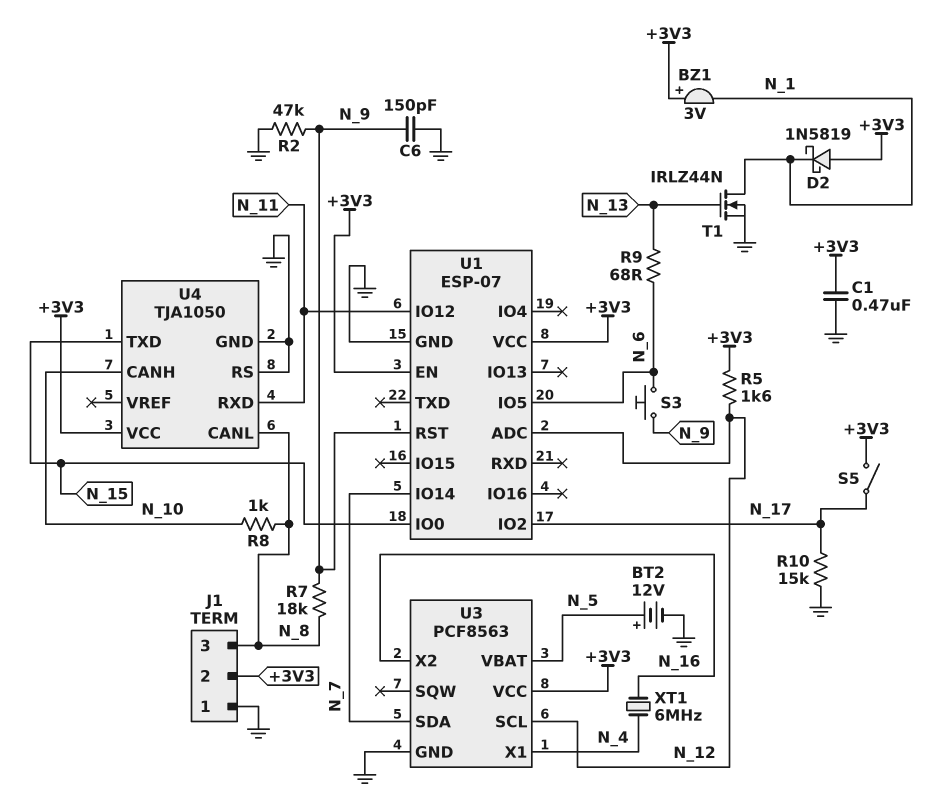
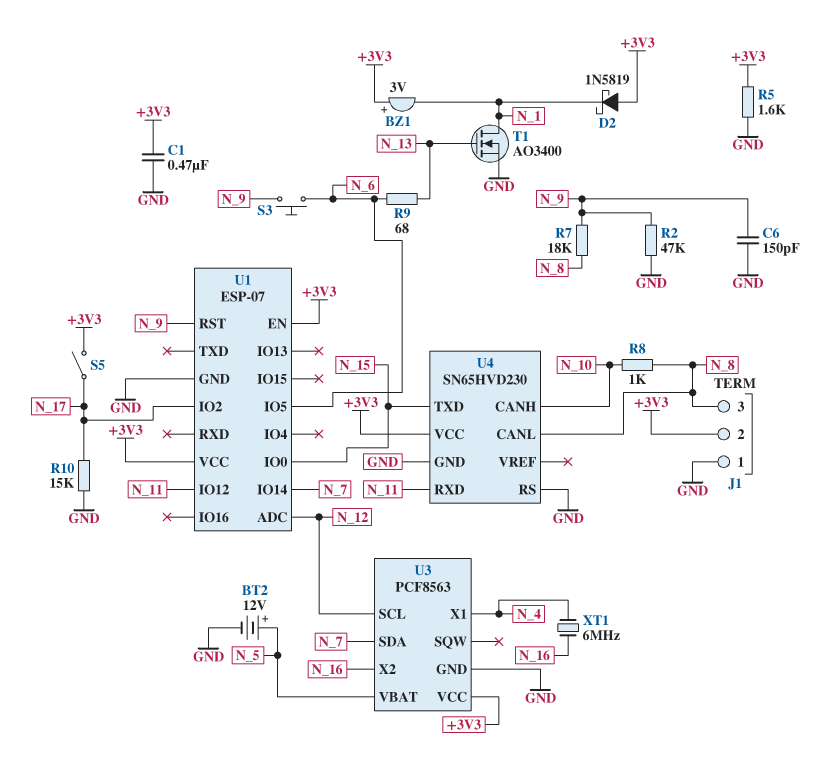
R5: 1.6k (+3V3, N_12) -> 1.6k (+3V3, GND)
T1: NMOS IRLZ44N (G N_13, D N_1, S GND) -> NMOS AO3400 (G N_13, D N_1, S GND)
U4: TJA1050 -> SN65HVD230

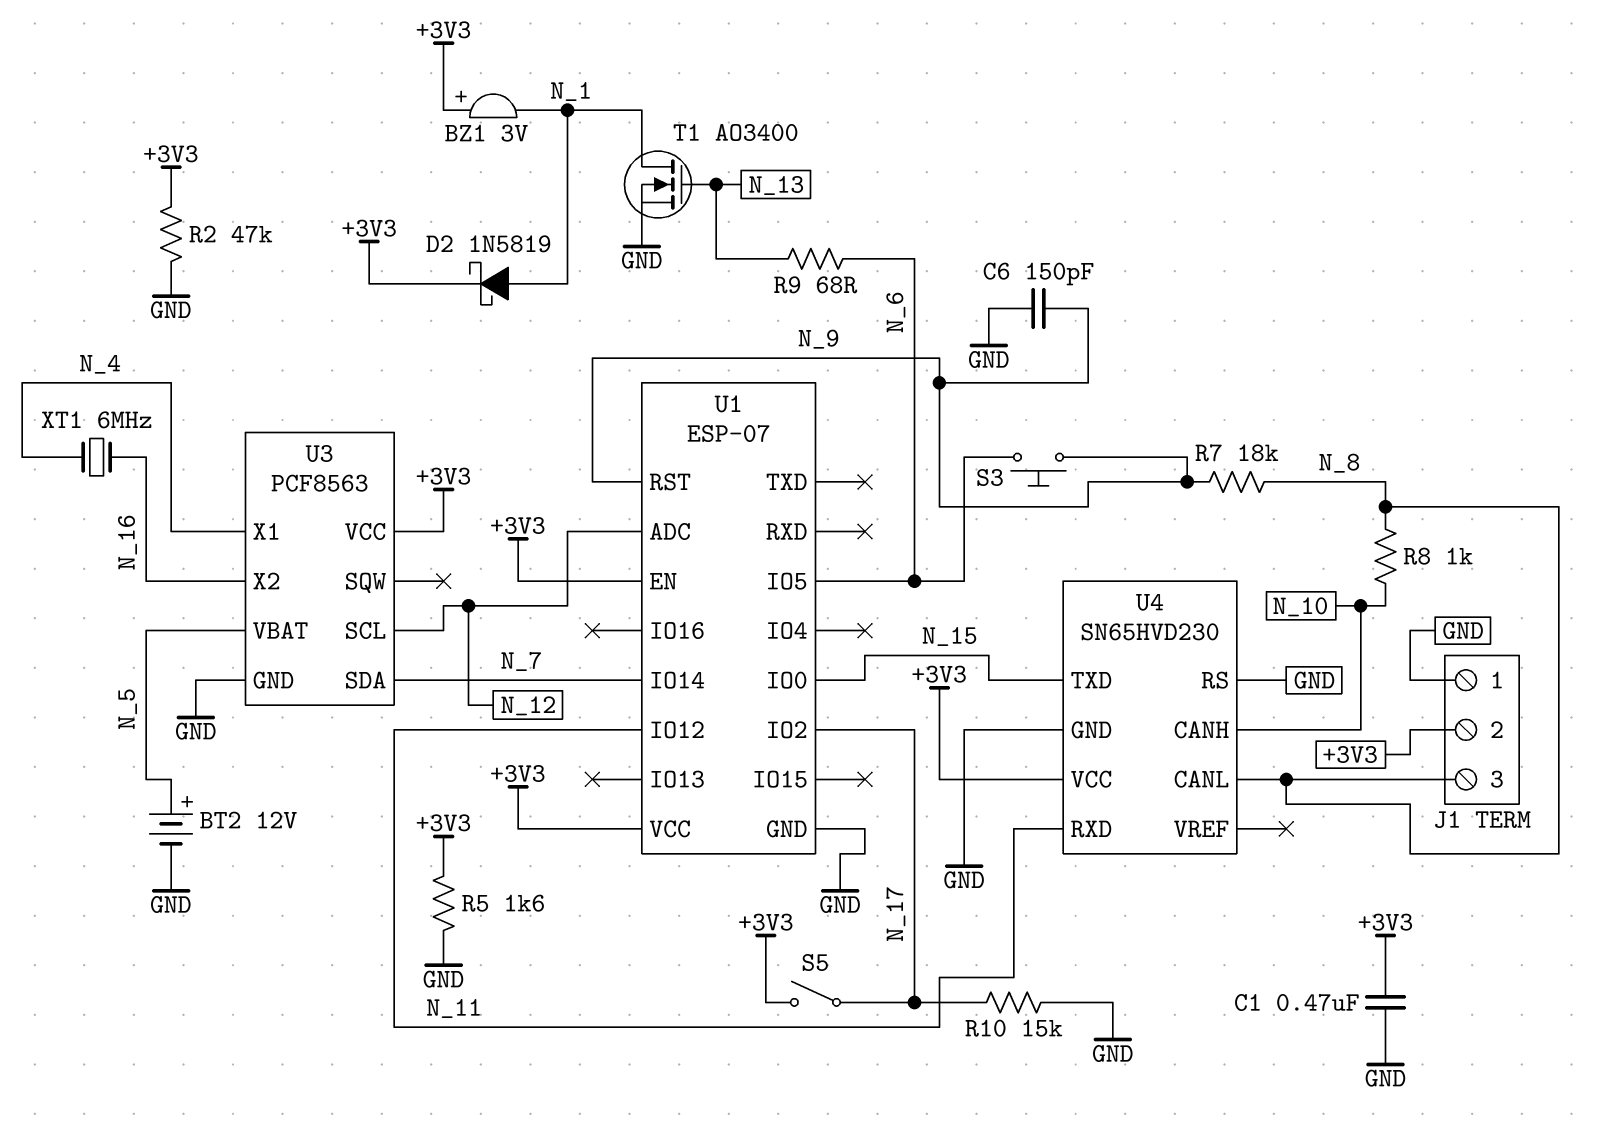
D2: schottky 1N5819 (A +3V3, K N_1) -> schottky 1N5819 (A N_1, K +3V3)
R2: 47k (GND, N_9) -> 47k (+3V3, GND)

